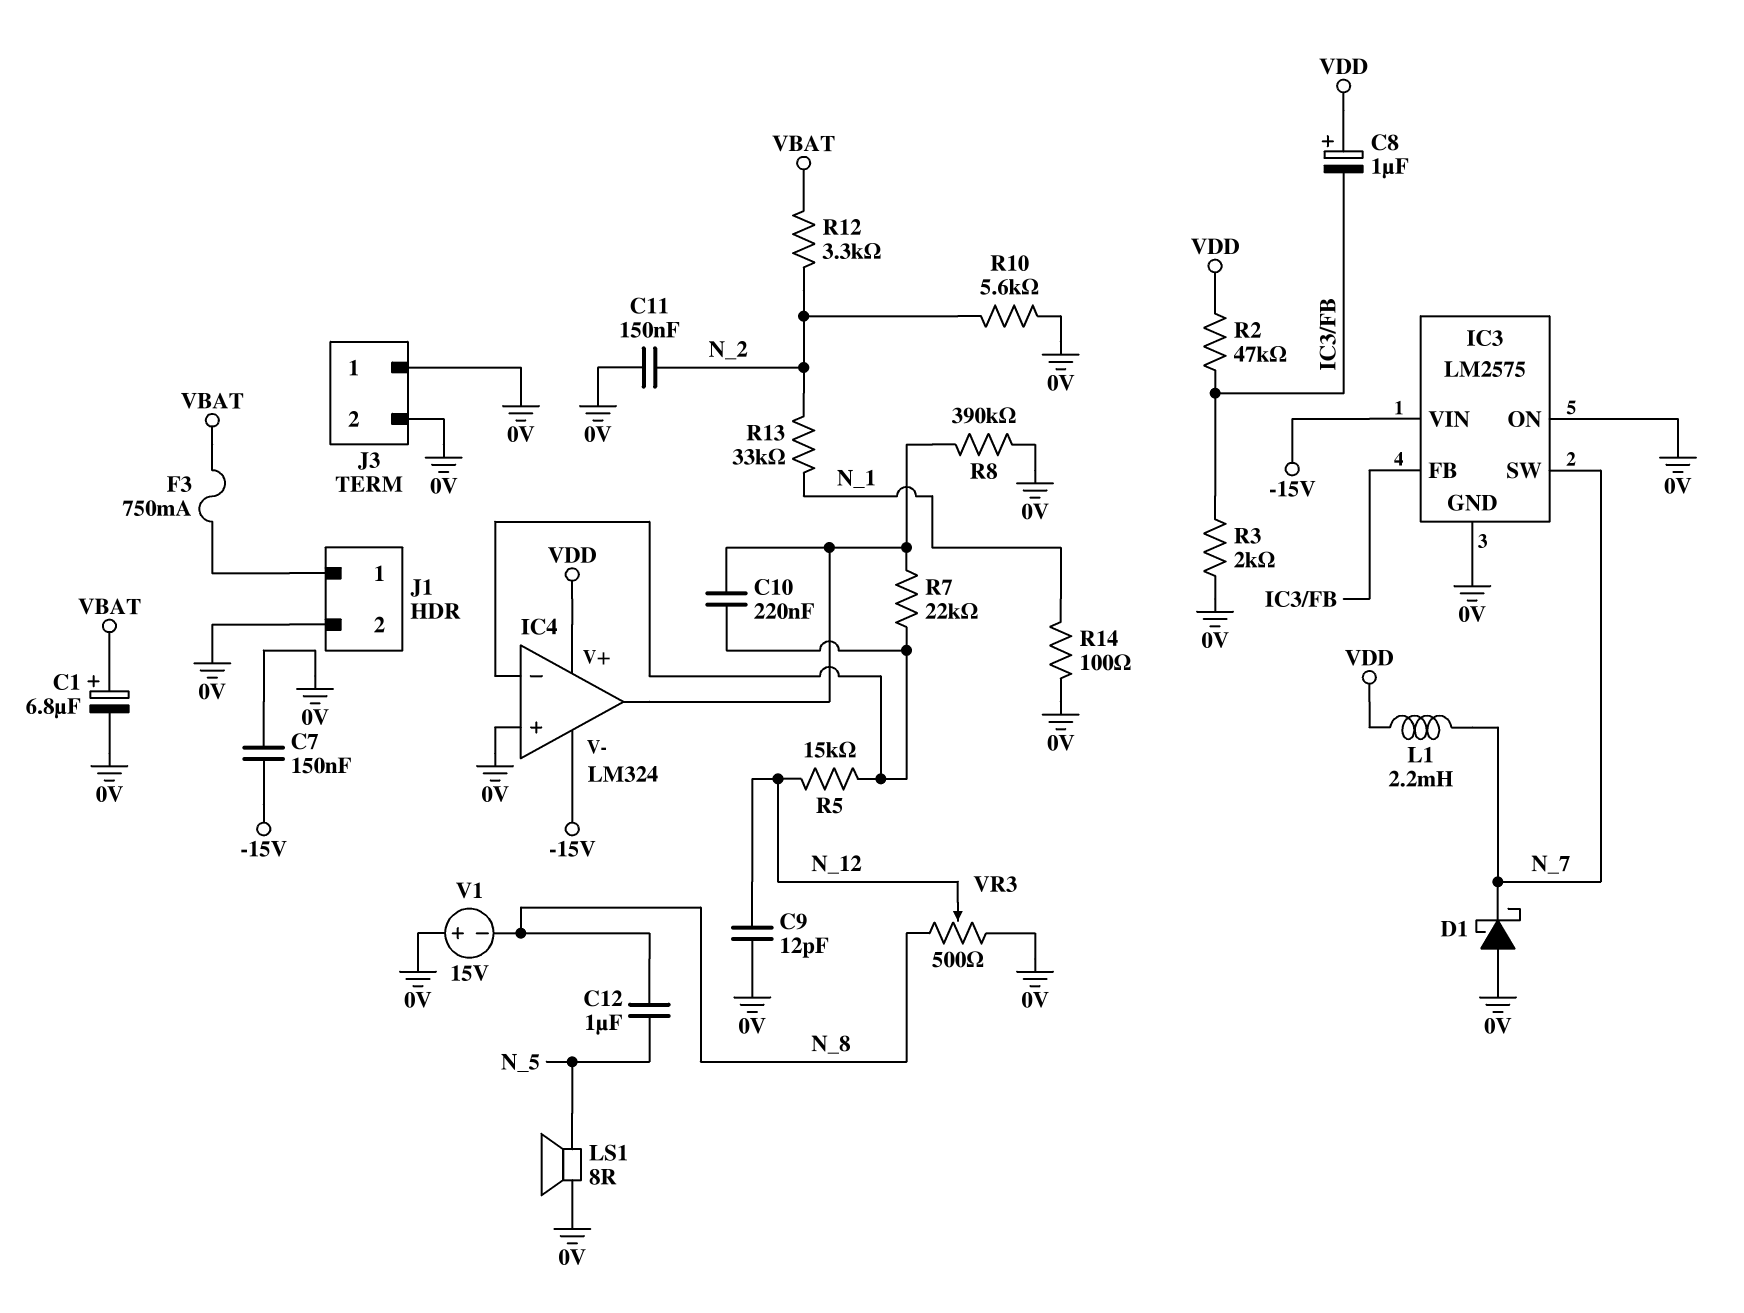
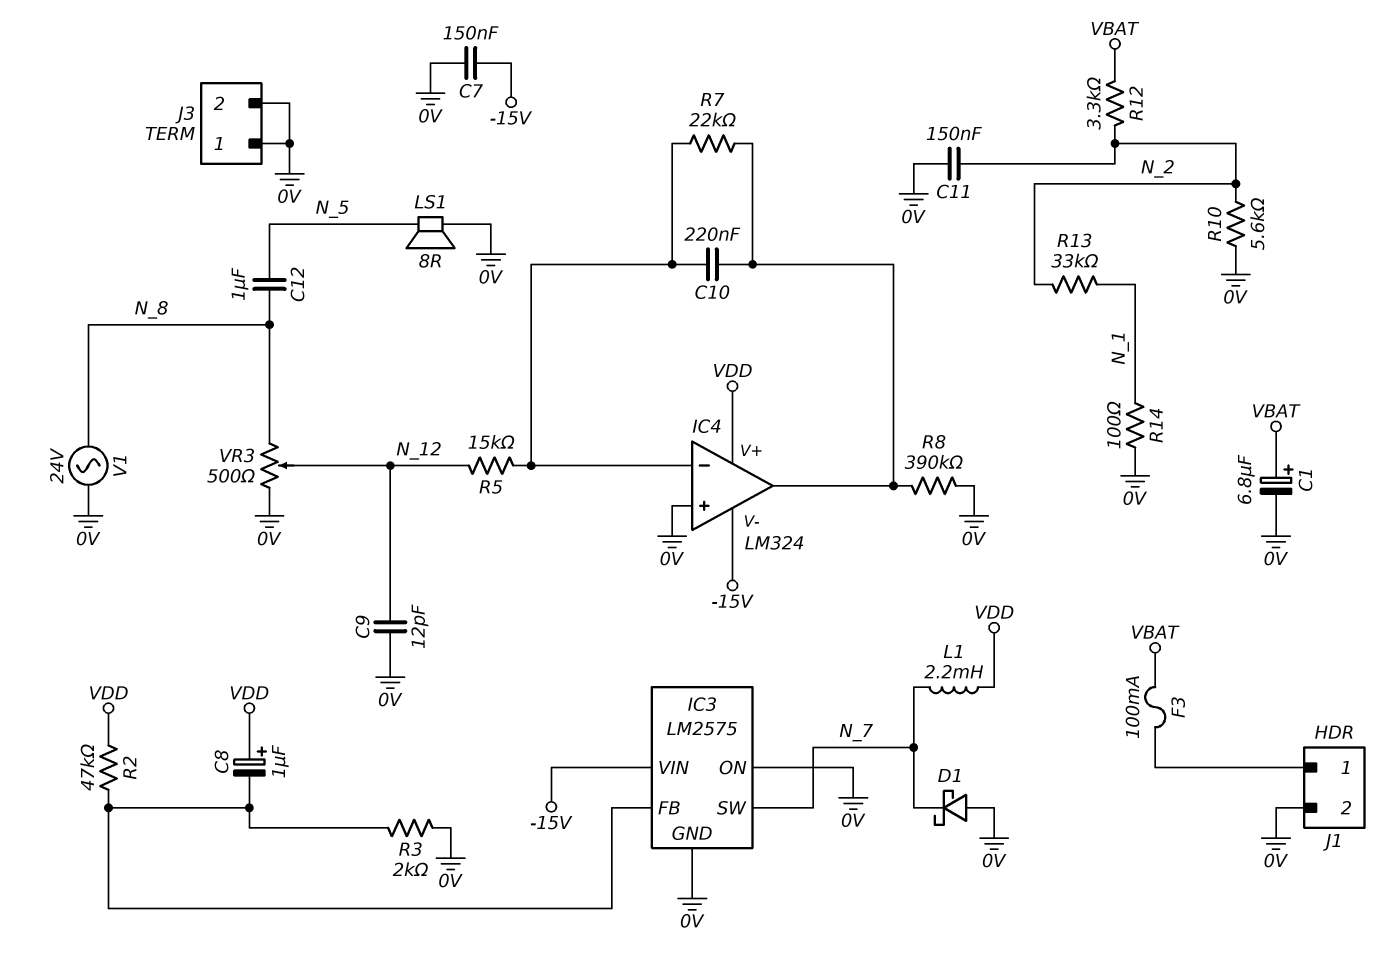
F3: 750mA (J1/1, VBAT) -> 100mA (J1/1, VBAT)
V1: 15V (plus 0V, minus N_8) -> AC 24V (0V, N_8)

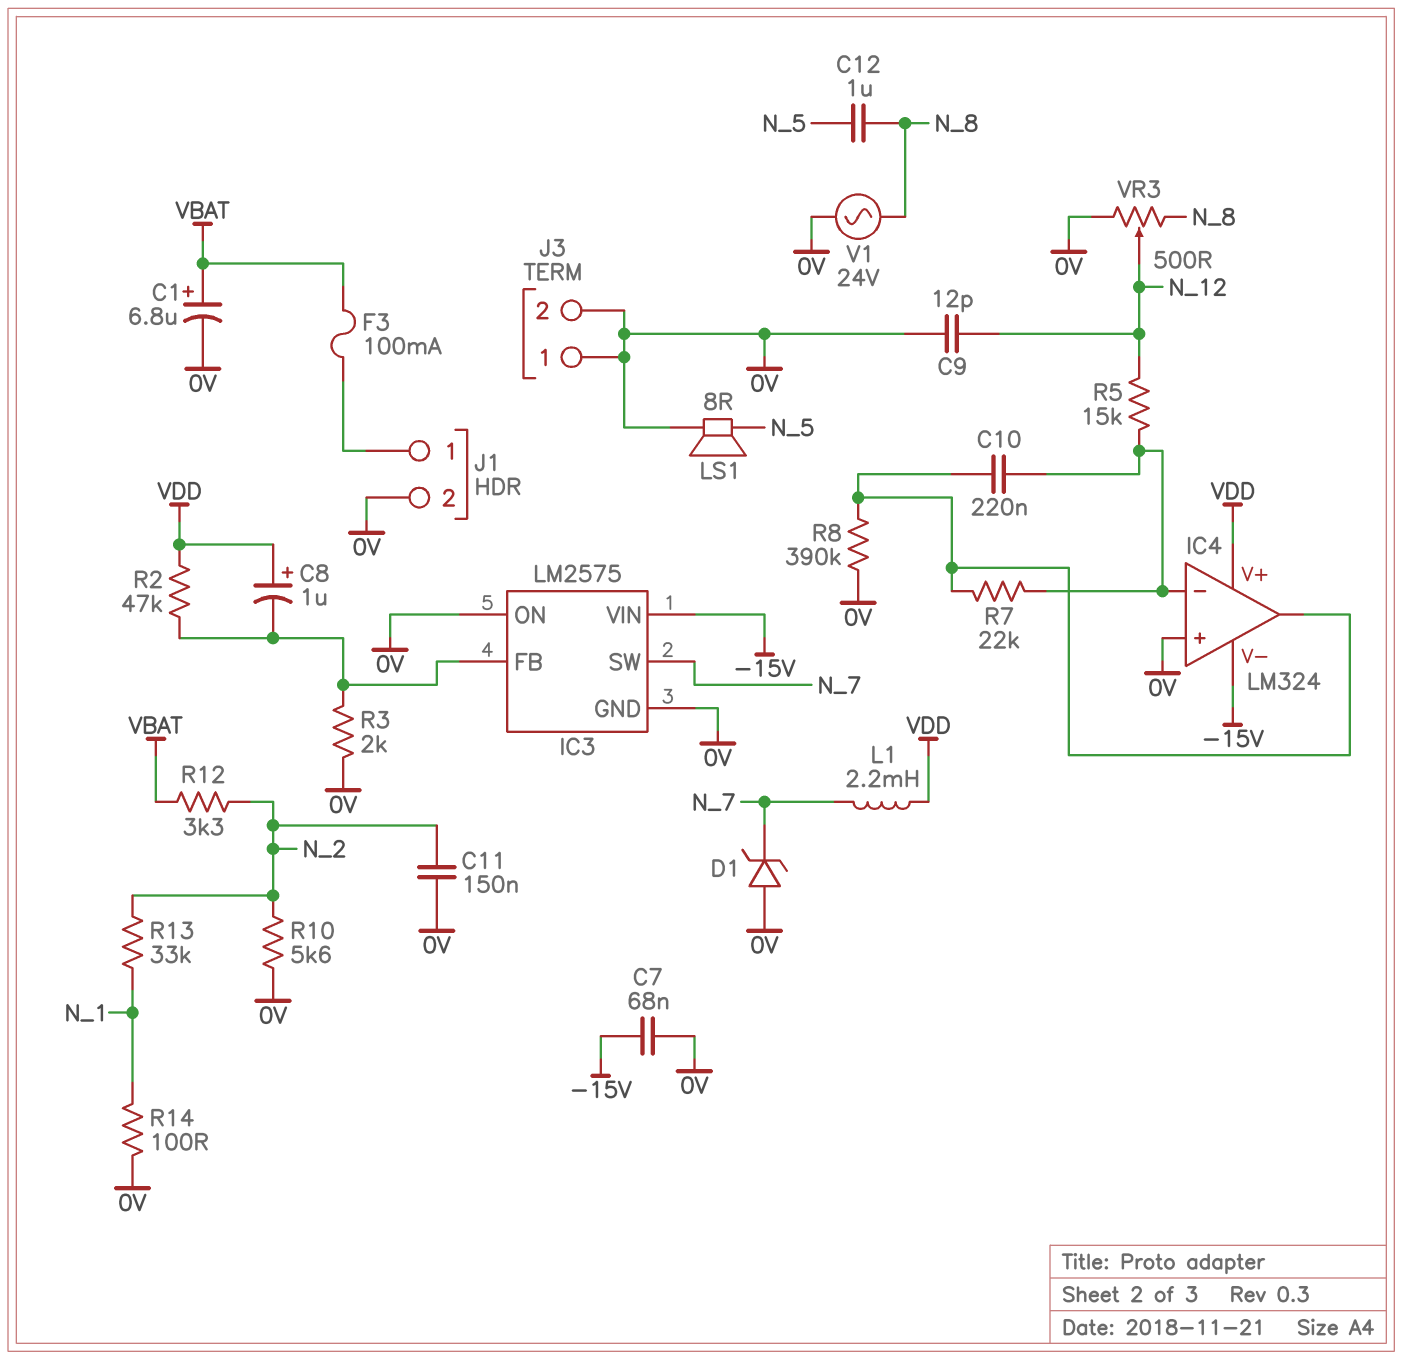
C7: 150nF (-15V, 0V) -> 68nF (-15V, 0V)
D1: schottky (A 0V, K N_7) -> zener (A 0V, K N_7)

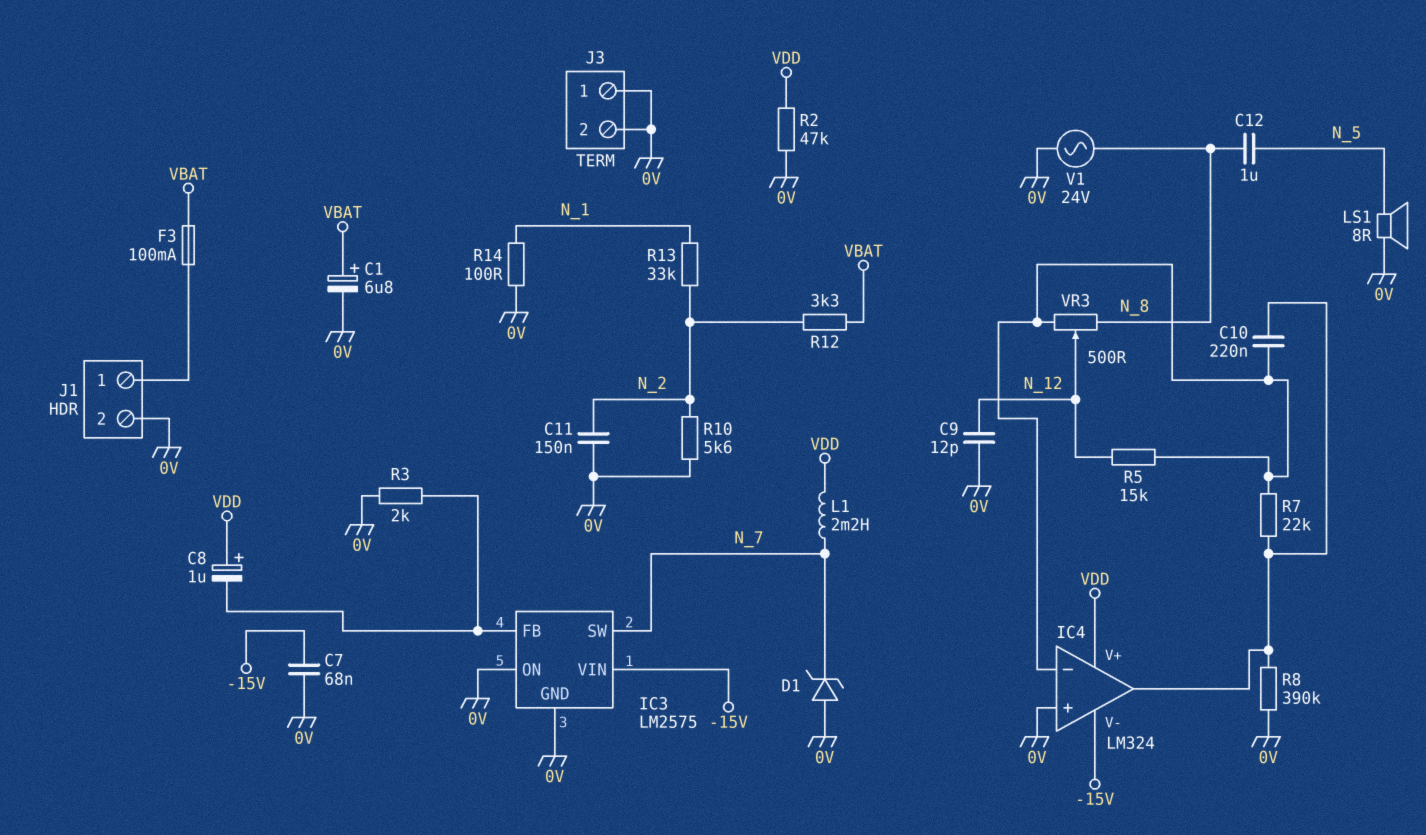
R2: 47k (IC3/FB, VDD) -> 47k (0V, VDD)
VR3: 500 (0V, N_8, wiper N_12) -> 500 (IC4/in-, N_8, wiper N_12)

